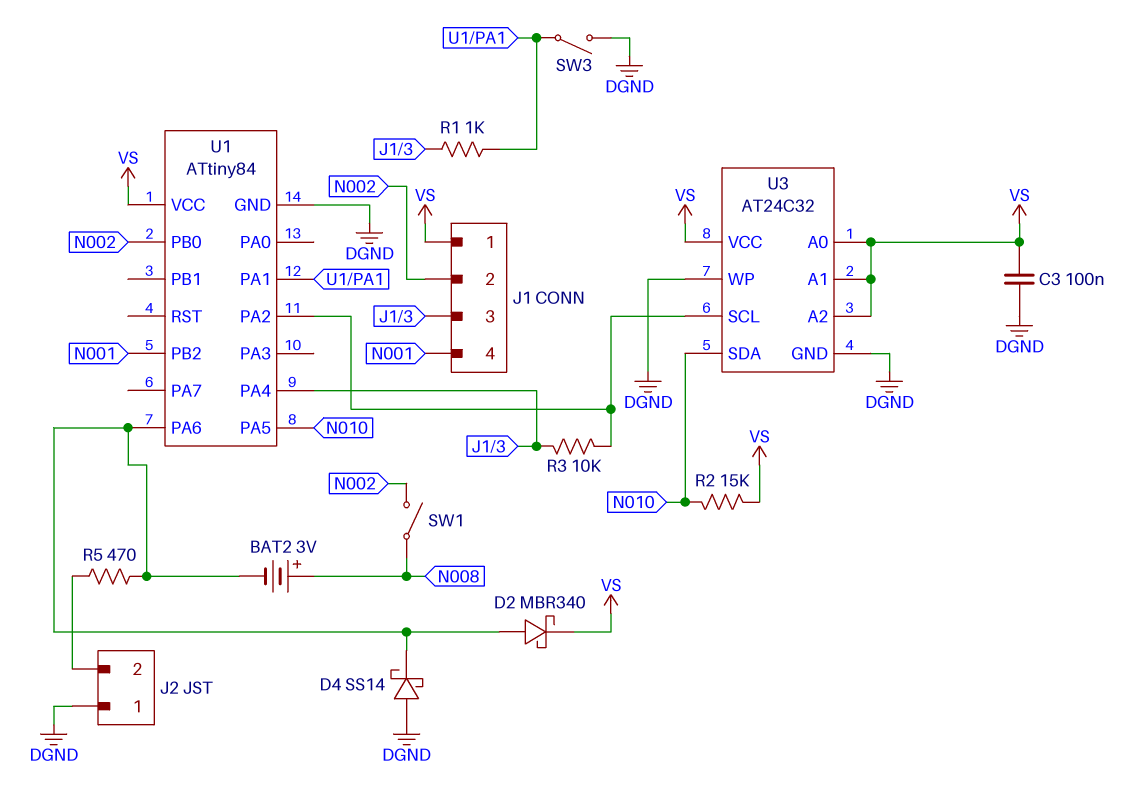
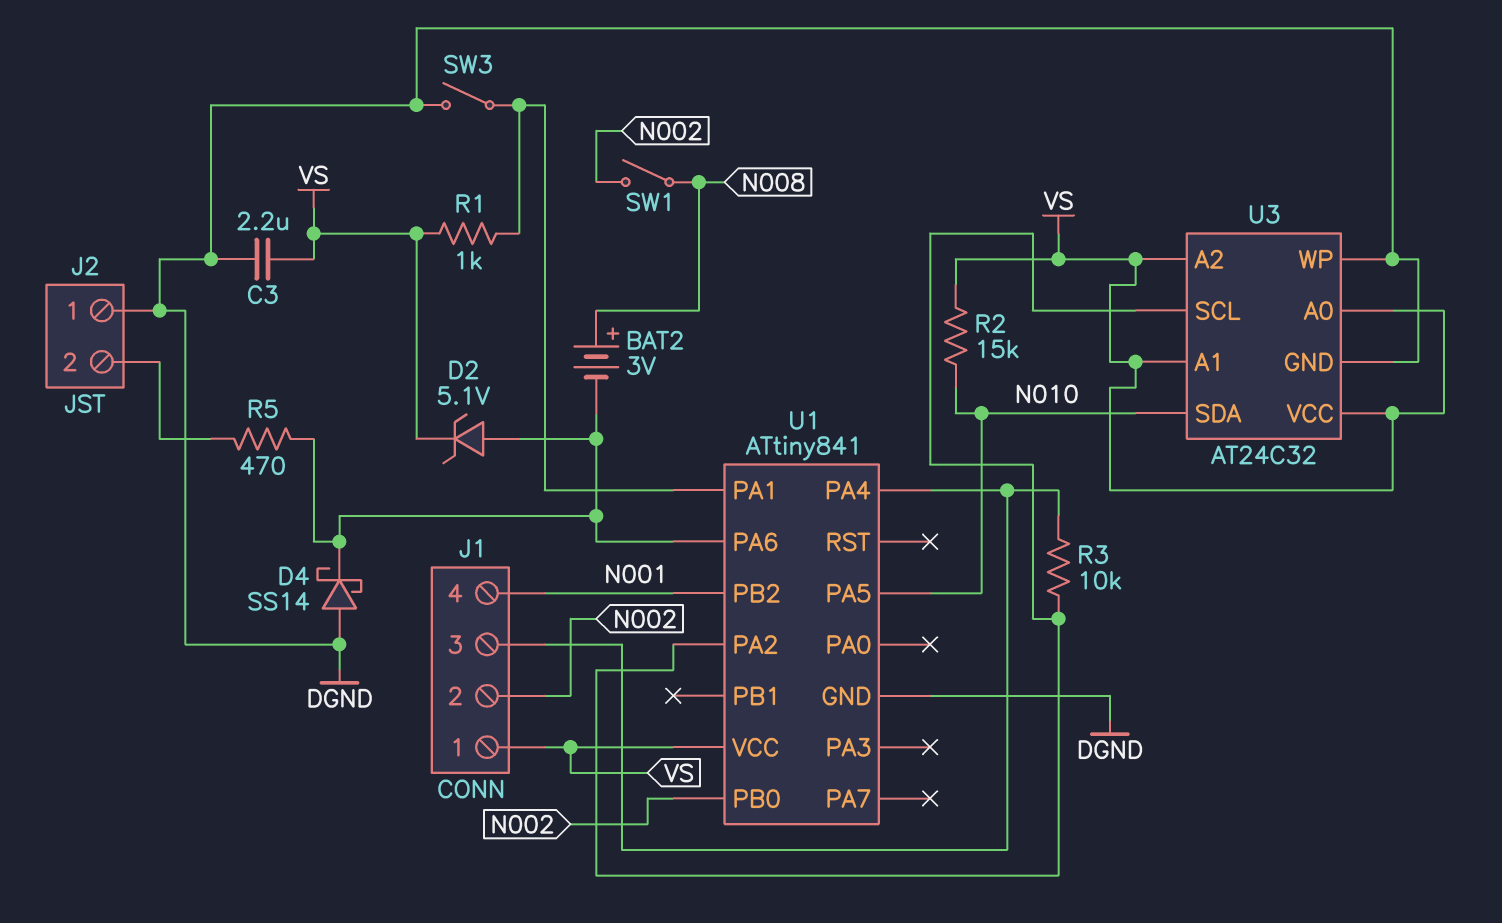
C3: 100nF (DGND, VS) -> 2.2uF (DGND, VS)
D2: schottky MBR340 (A U1/PA6, K VS) -> zener 5.1V (A U1/PA6, K VS)
R1: 1k (J1/3, U1/PA1) -> 1k (U1/PA1, VS)
U1: ATtiny84 -> ATtiny841

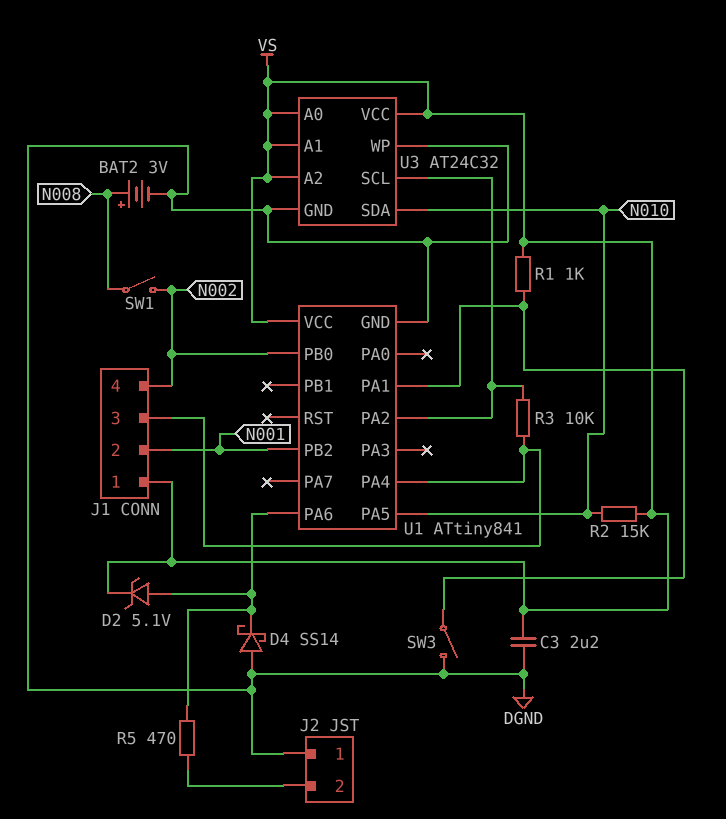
BAT2: 3V (plus N008, minus U1/PA6) -> 3V (plus N008, minus DGND)
J1 pin 2: N002 -> N001
J1 pin 4: N001 -> N002

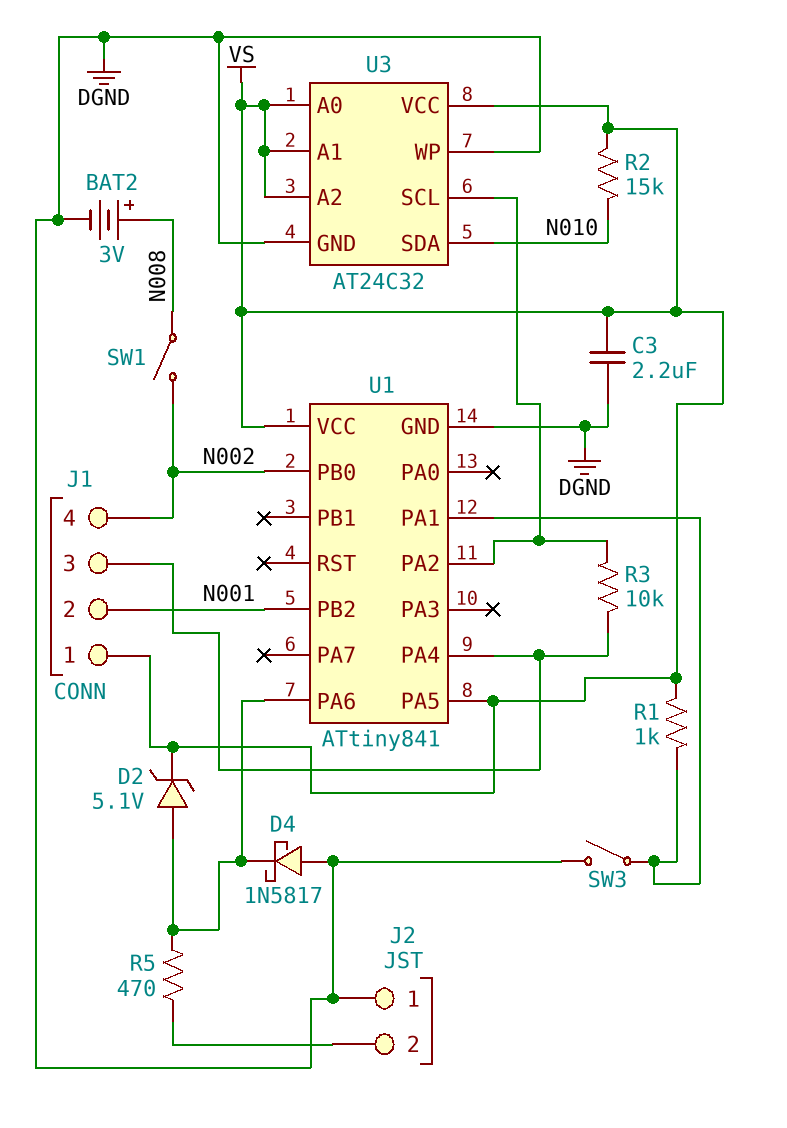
D4: schottky SS14 (A DGND, K U1/PA6) -> schottky 1N5817 (A DGND, K U1/PA6)
U1 pin PA5: N010 -> VS

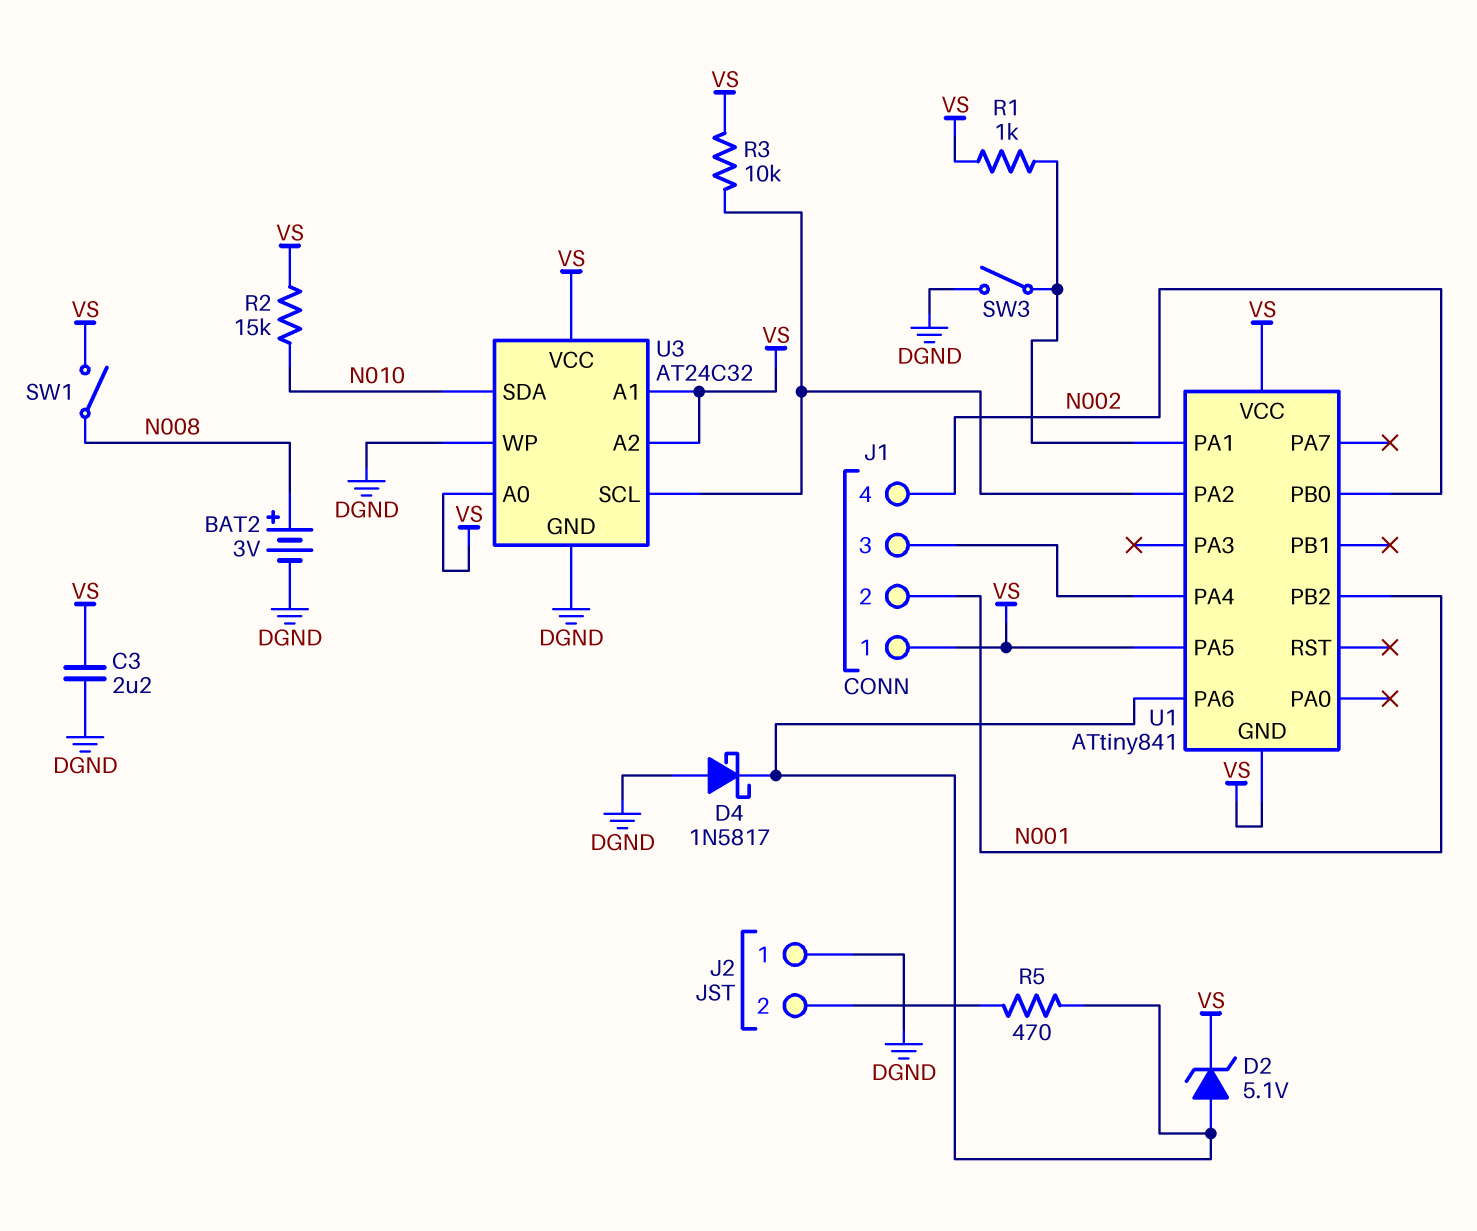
R3: 10k (J1/3, U1/PA2) -> 10k (U1/PA2, VS)
SW1: switch (N002, N008) -> switch (N008, VS)
U1 pin GND: DGND -> VS

